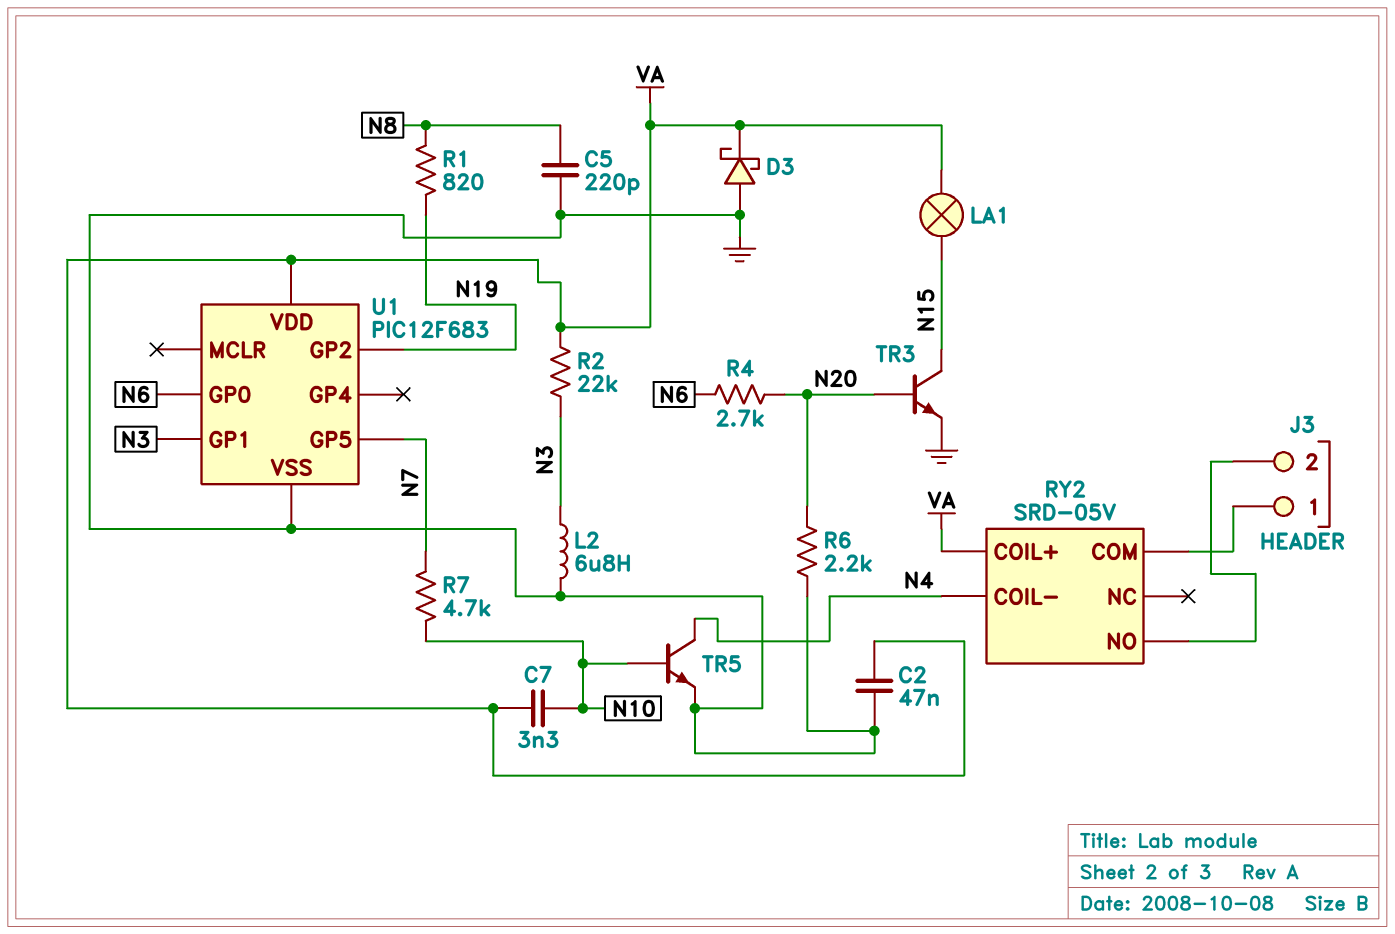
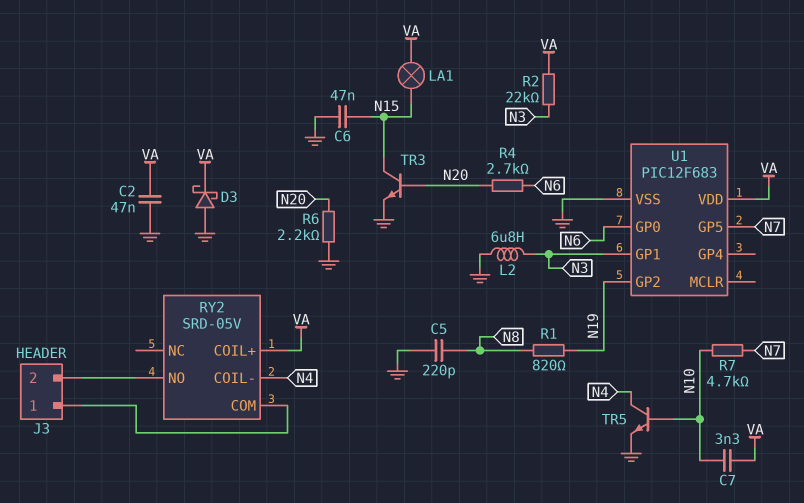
C6: none -> 47nF (GND, N15)

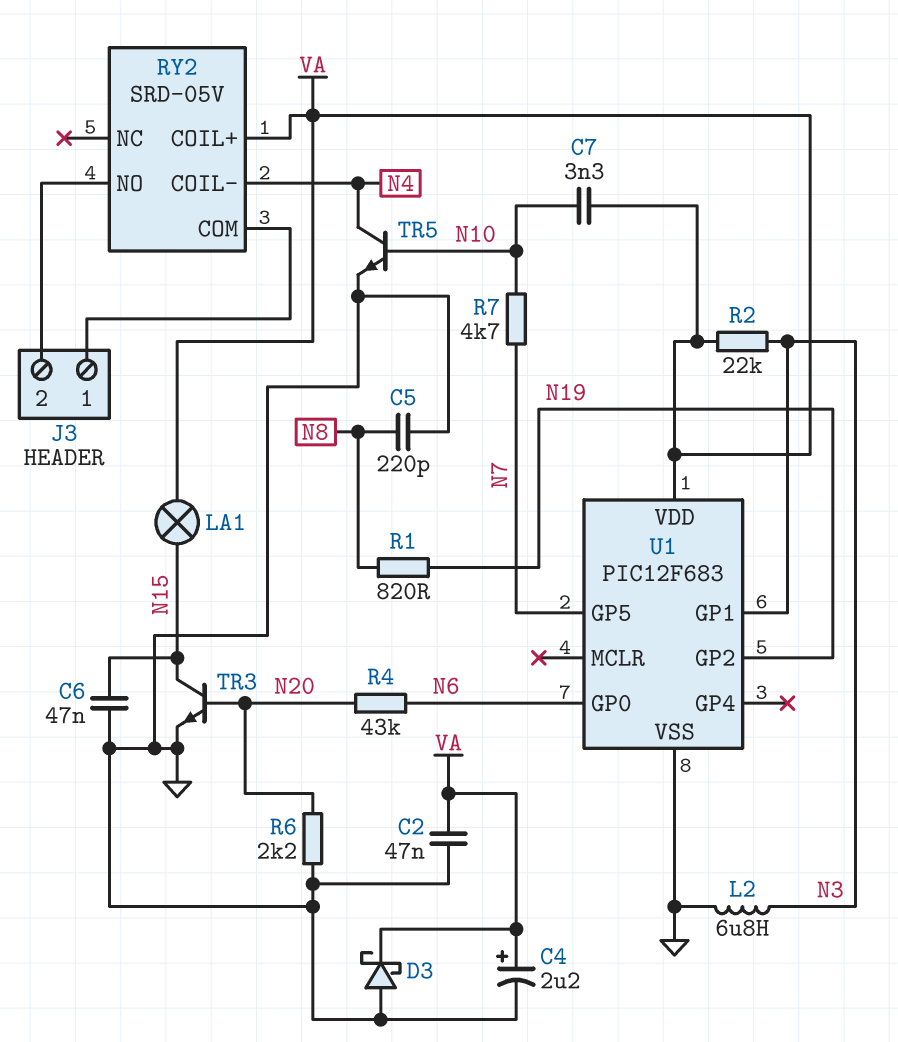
C4: none -> 2.2uF (plus VA, minus GND)
R4: 2.7k (N6, N20) -> 43k (N6, N20)

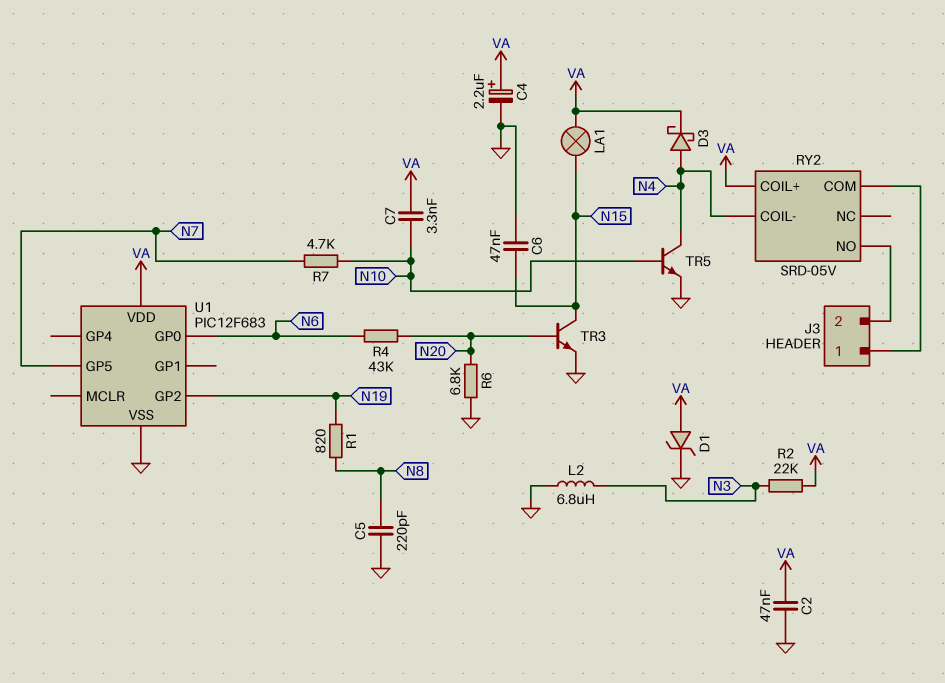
D1: none -> zener (A VA, K GND)
D3: schottky (A GND, K VA) -> schottky (A N4, K VA)
R6: 2.2k (GND, N20) -> 6.8k (GND, N20)
U1 pin GP1: N3 -> none

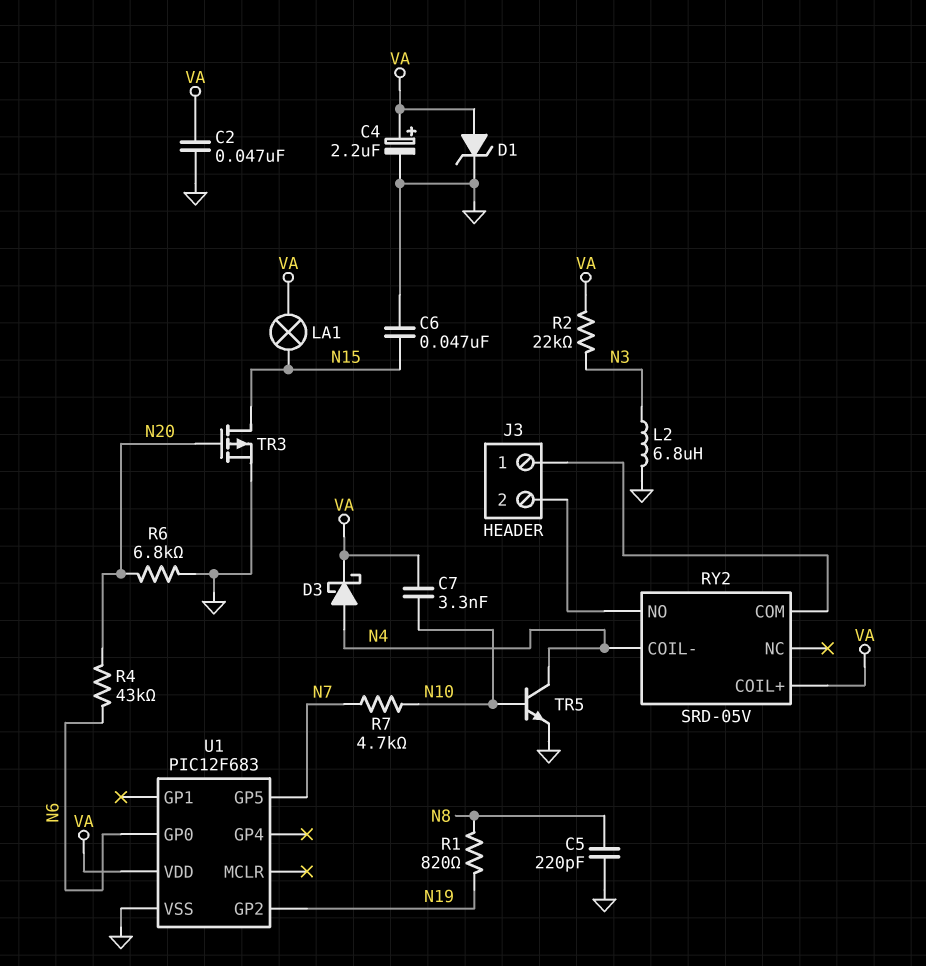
TR3: NPN (B N20, C N15, E GND) -> PMOS (G N20, D N15, S GND)

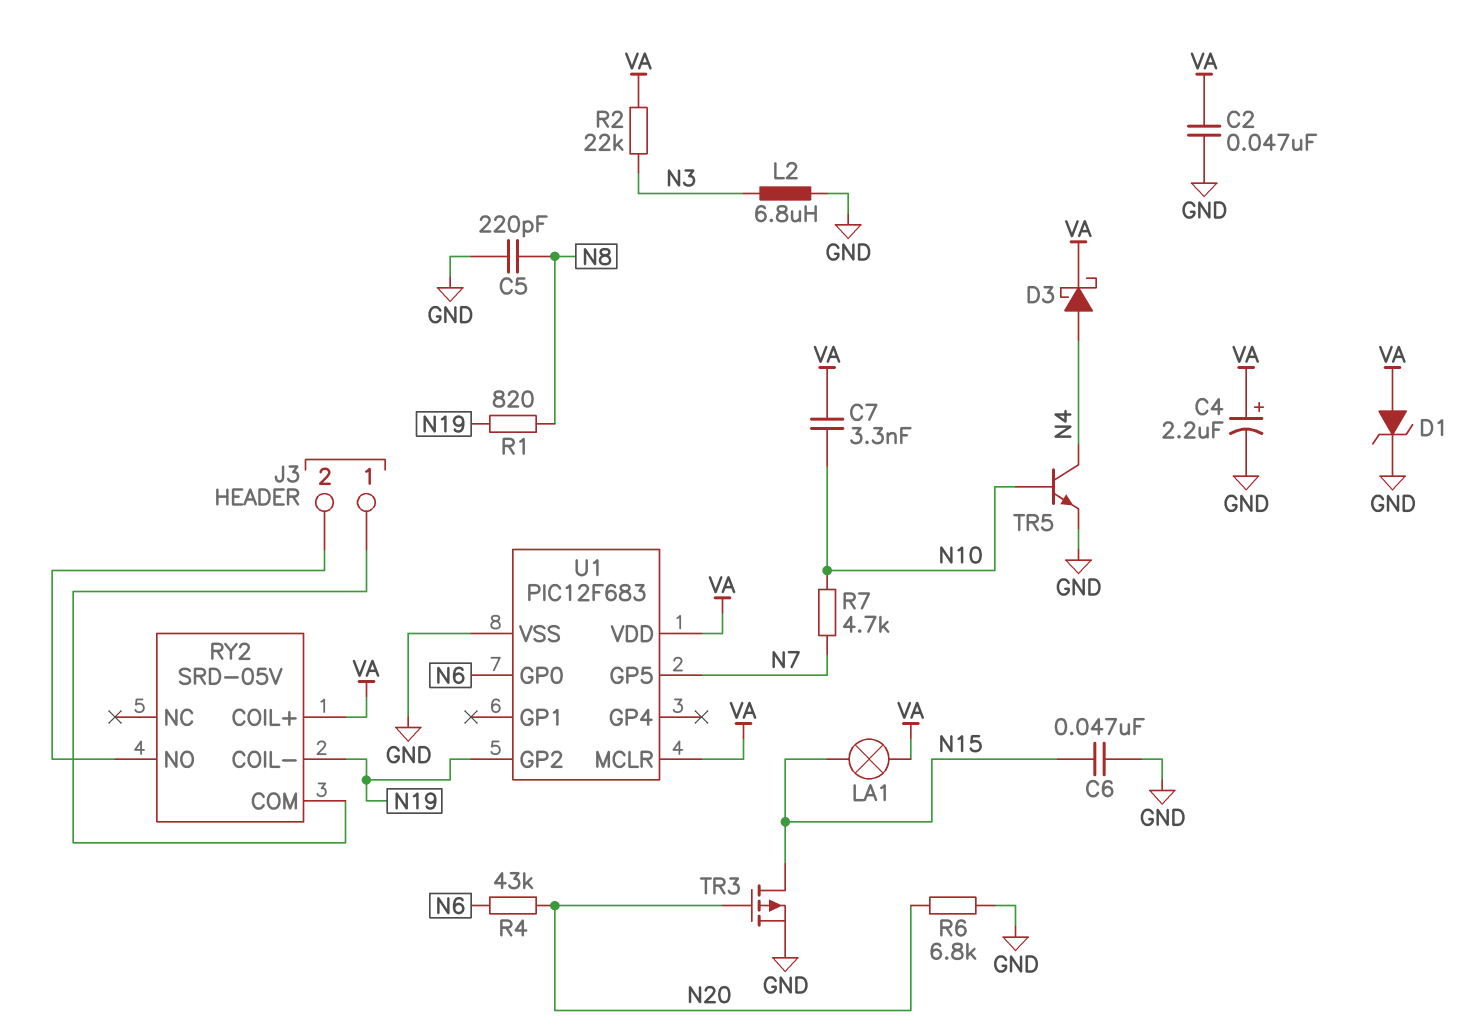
RY2 pin COIL-: N4 -> N19
U1 pin MCLR: none -> VA

